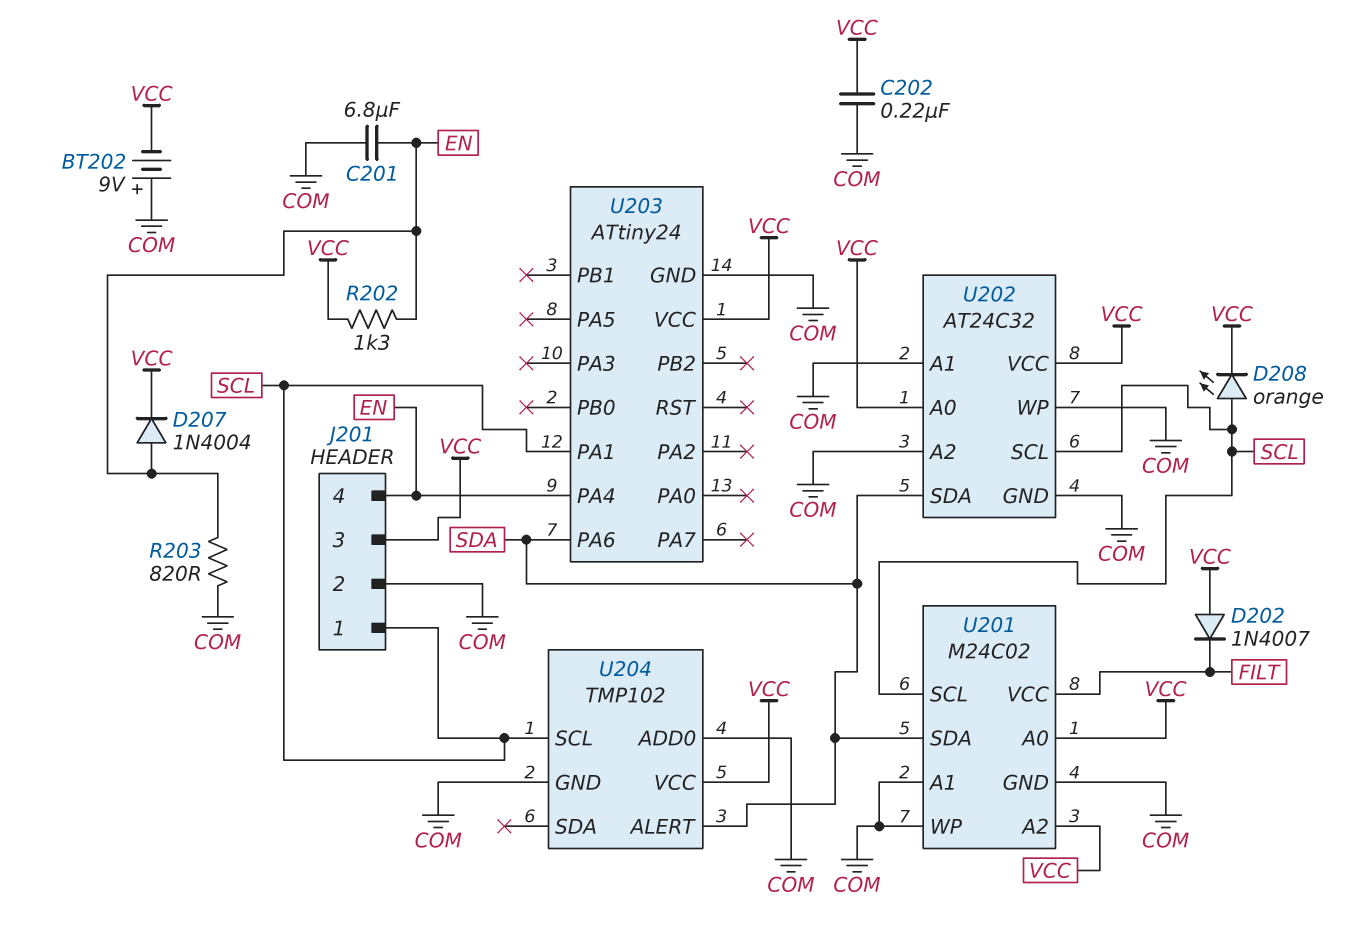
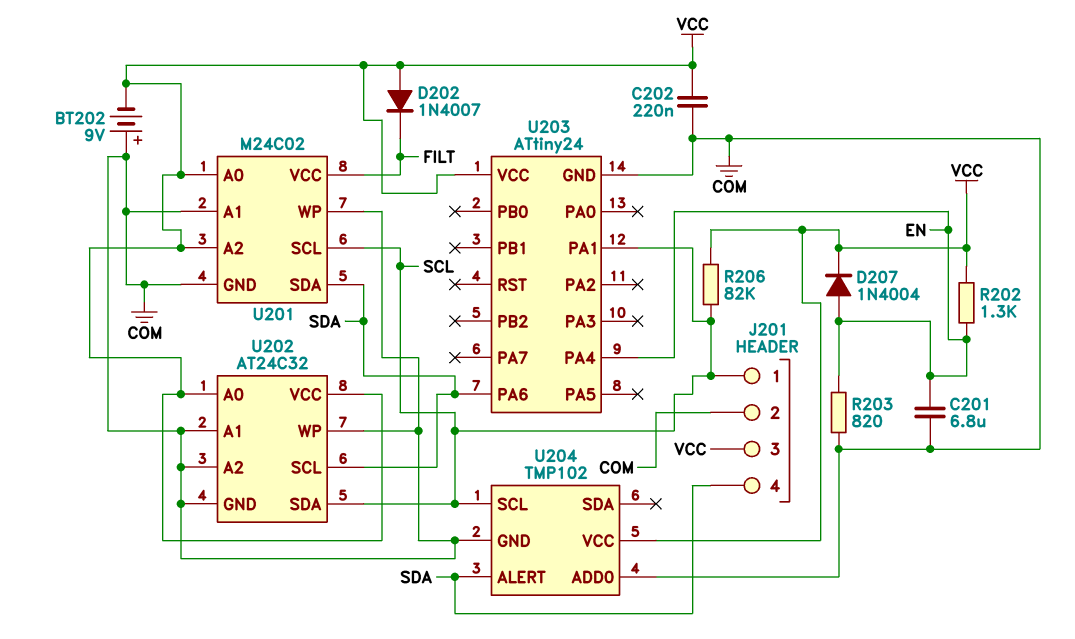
D208: LED orange (A SCL, K VCC) -> none
J201 pin 4: EN -> SDA
R206: none -> 82k (SCL, VCC)
U202 pin SCL: SCL -> SDA
U202 pin SDA: SDA -> SCL

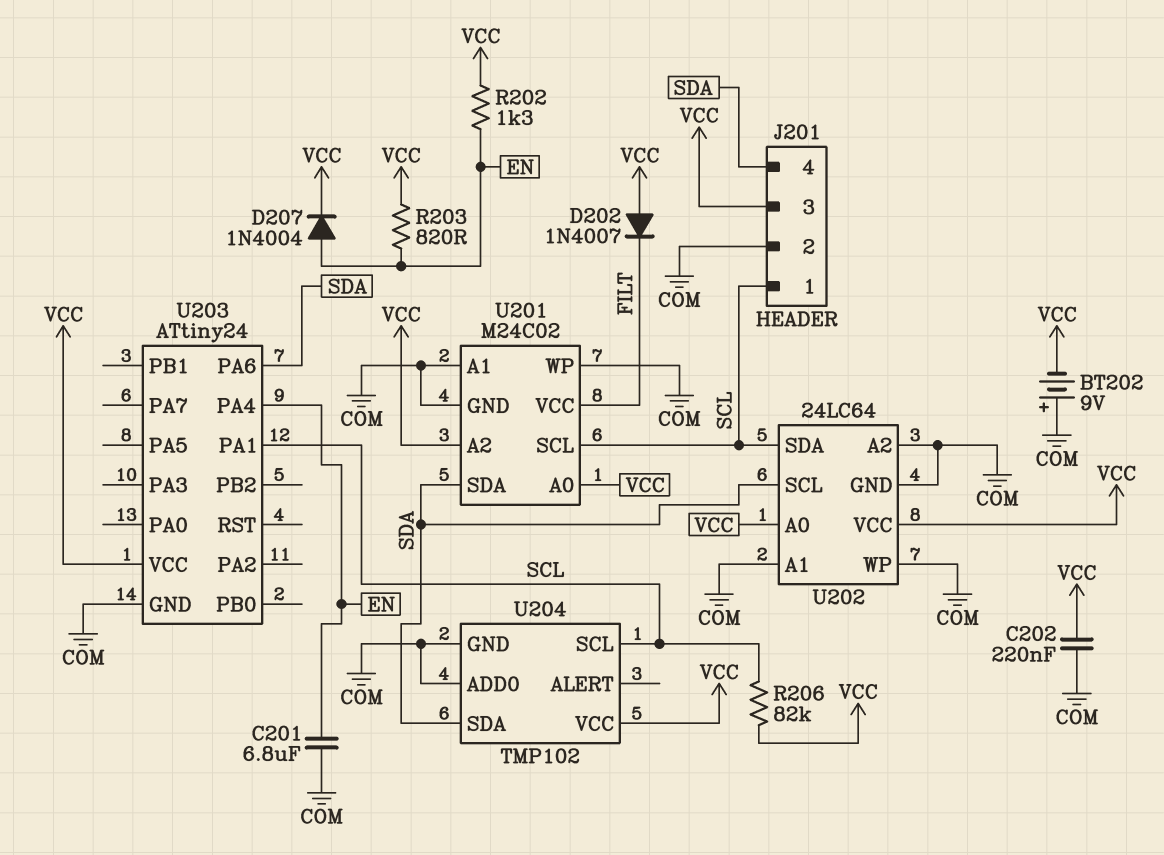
R203: 820 (COM, EN) -> 820 (EN, VCC)
U202: AT24C32 -> 24LC64
U204 pin ALERT: SDA -> none
U204 pin SDA: none -> SDA

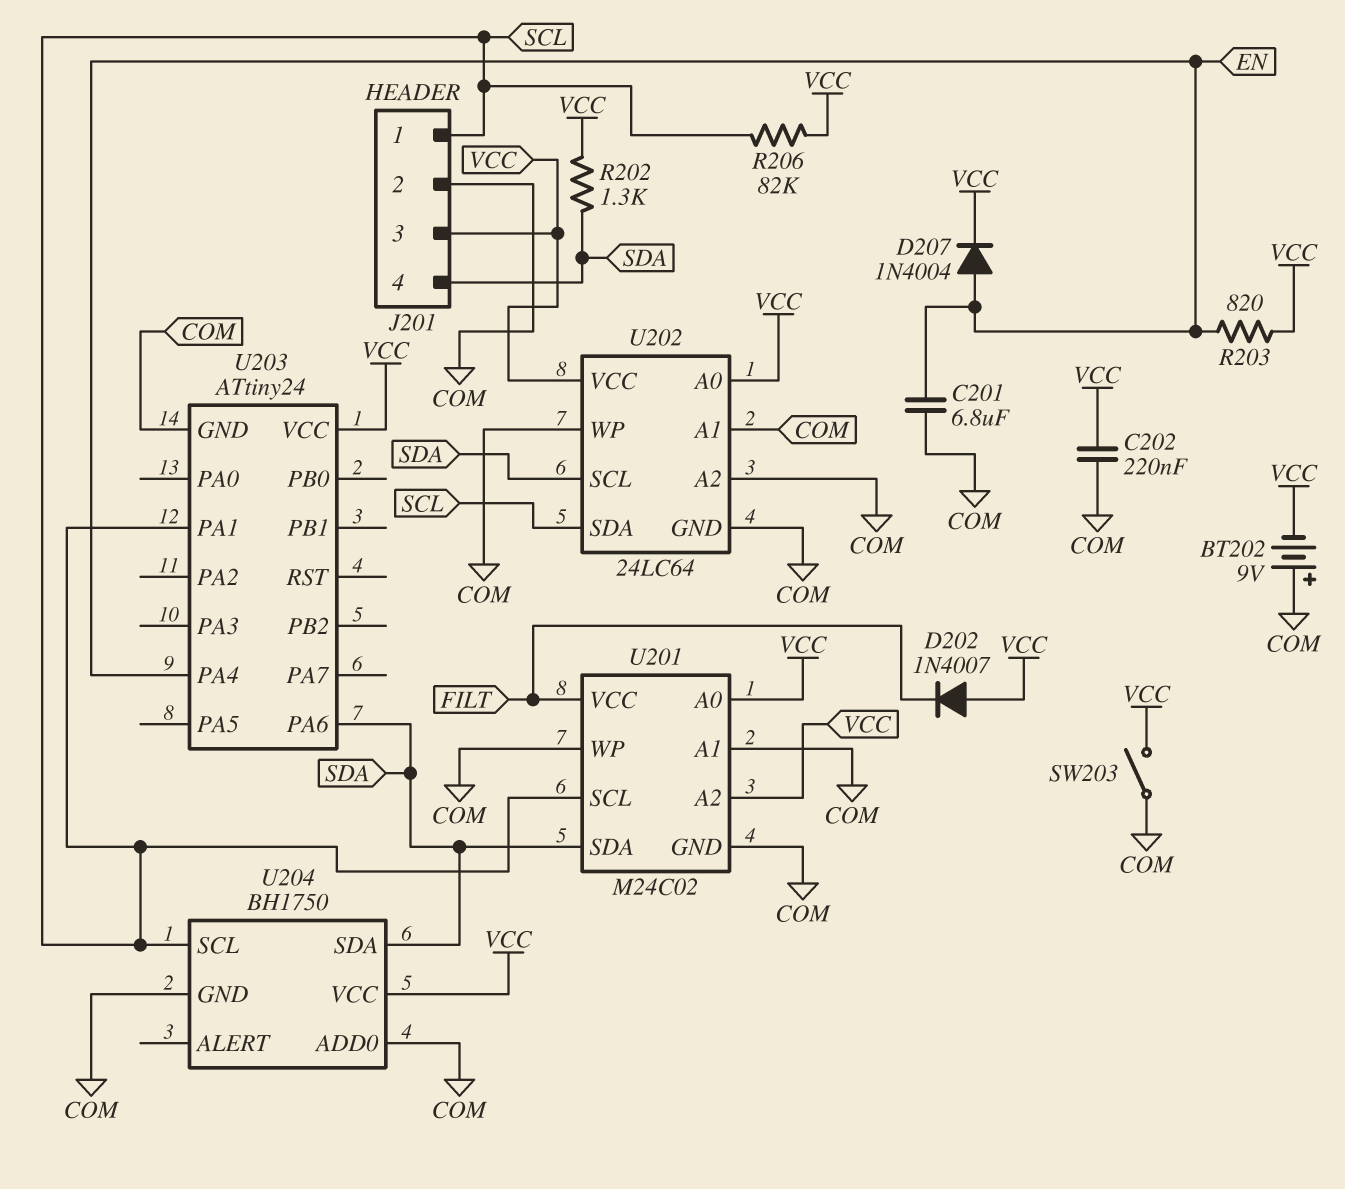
R202: 1.3k (EN, VCC) -> 1.3k (SDA, VCC)
SW203: none -> switch (COM, VCC)
U204: TMP102 -> BH1750

